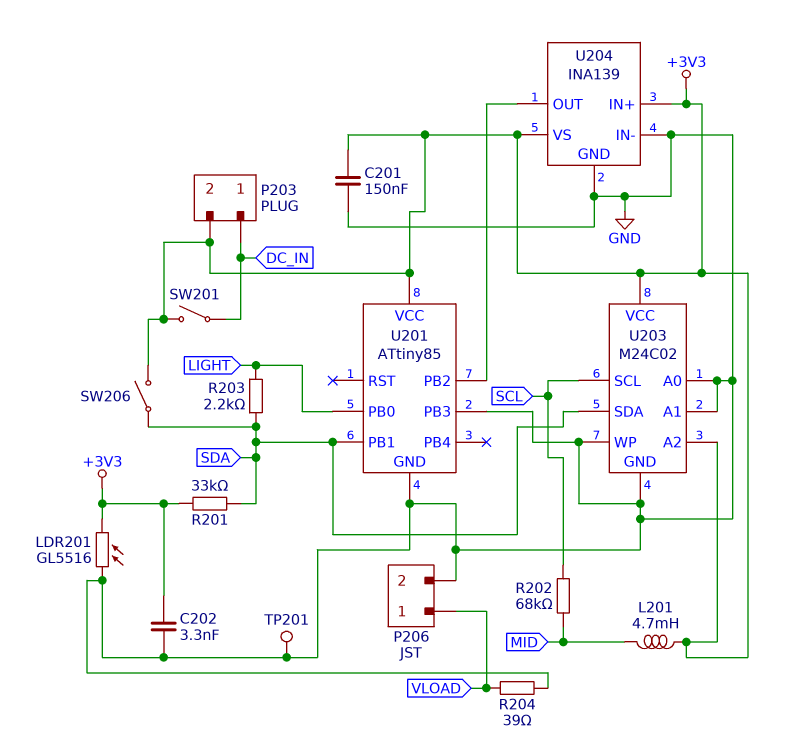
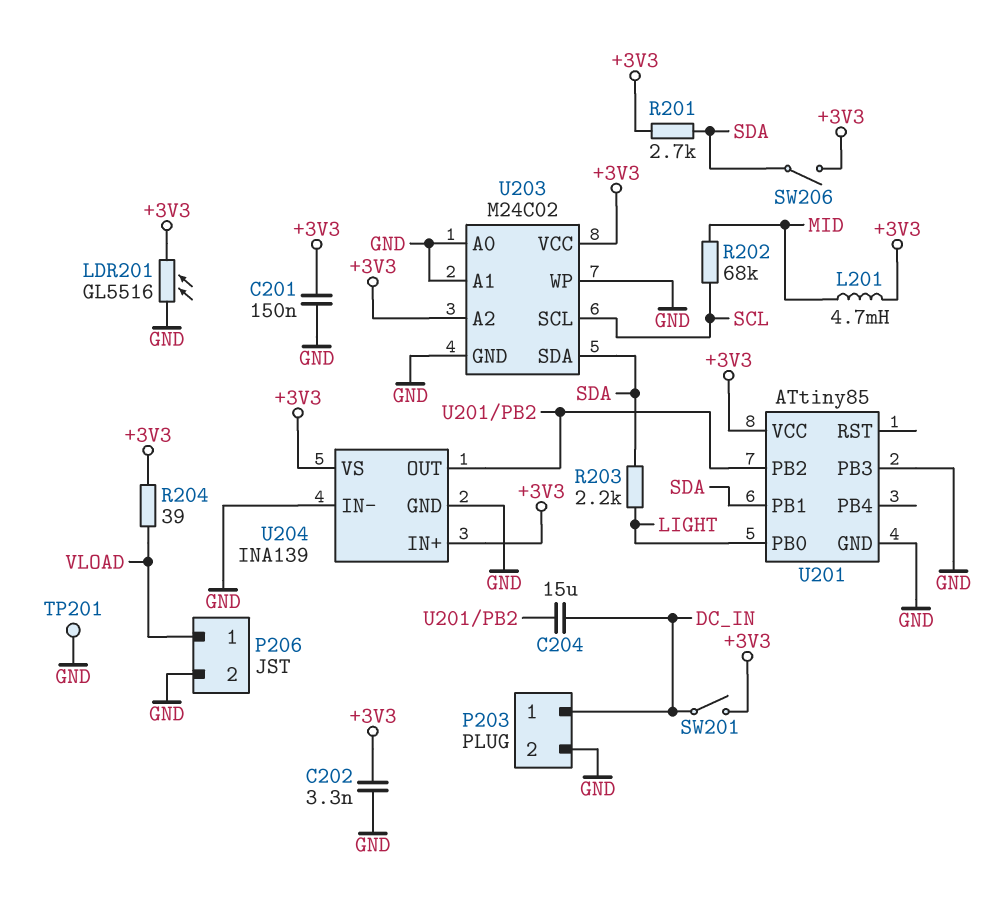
C204: none -> 15uF (DC_IN, U201/PB2)
P203 pin 2: +3V3 -> GND
R201: 33k (+3V3, SDA) -> 2.7k (+3V3, SDA)
R204: 39 (GND, VLOAD) -> 39 (+3V3, VLOAD)

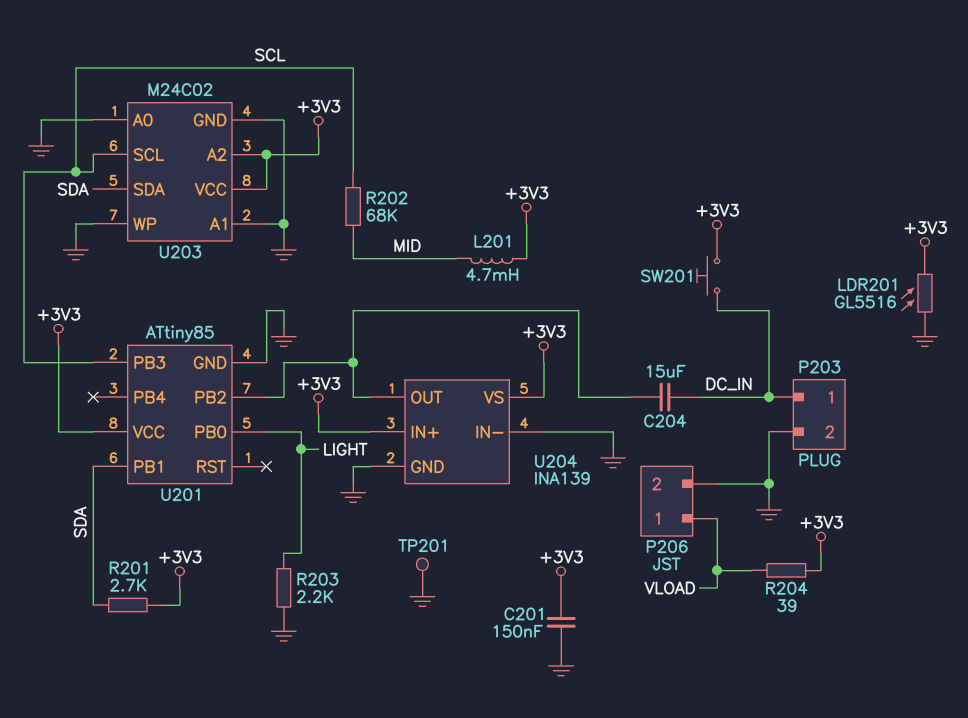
C202: 3.3nF (+3V3, GND) -> none
R203: 2.2k (LIGHT, SDA) -> 2.2k (GND, LIGHT)
SW201: switch (+3V3, DC_IN) -> button (+3V3, DC_IN)
SW206: switch (+3V3, SDA) -> none
U201 pin PB3: GND -> SCL

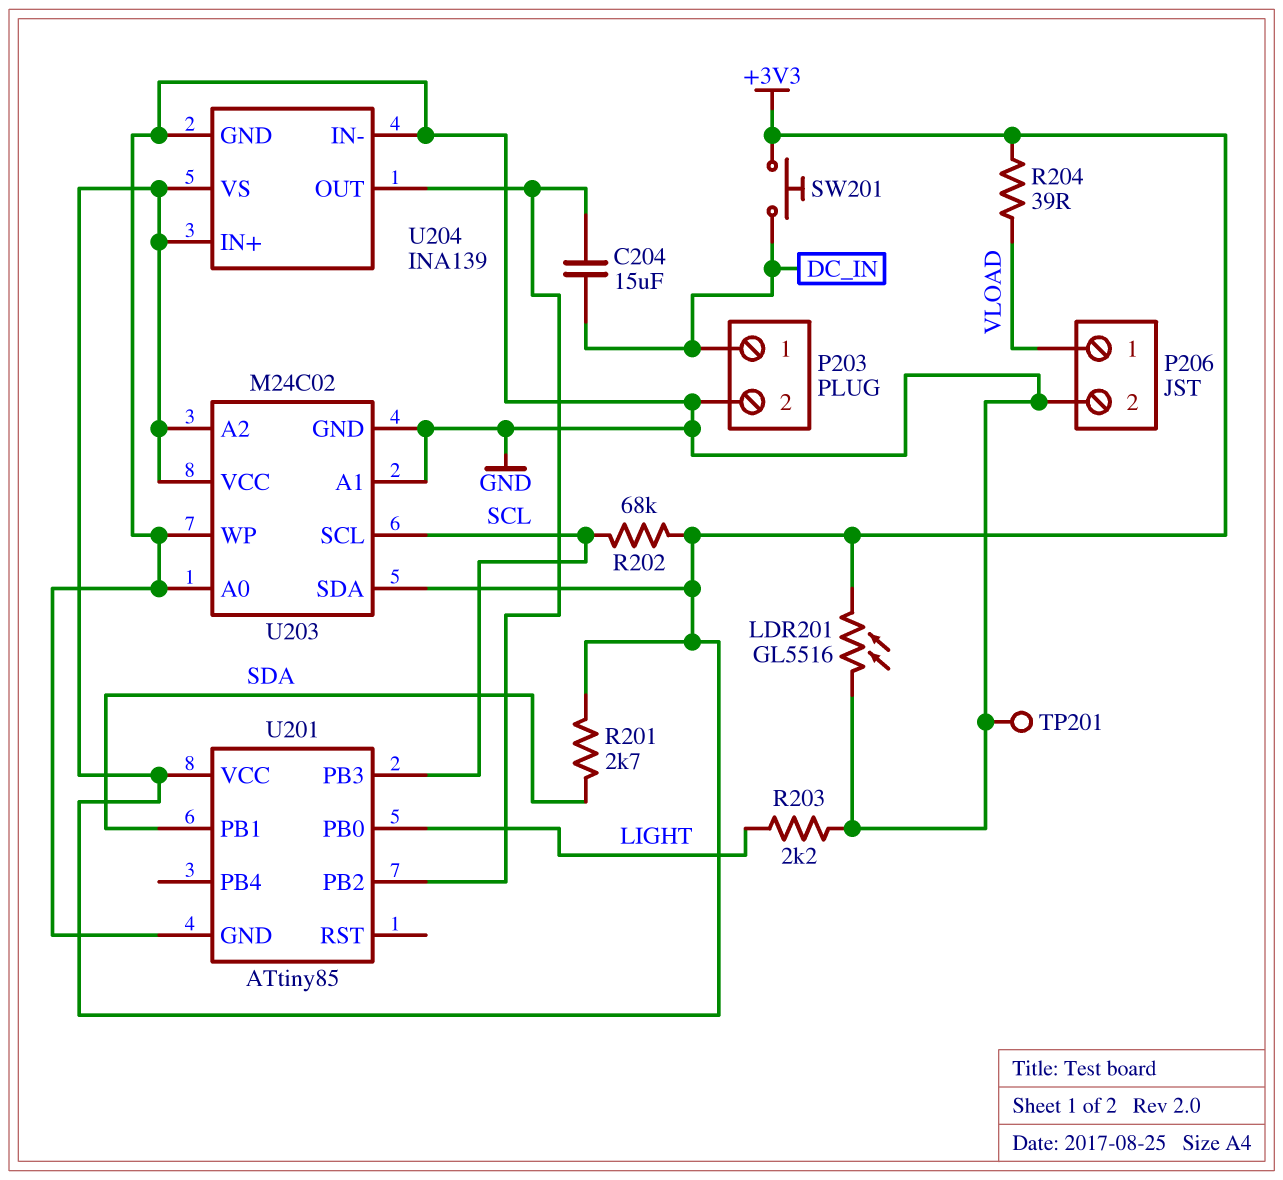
C201: 150nF (+3V3, GND) -> none
L201: 4.7mH (+3V3, MID) -> none
R202: 68k (MID, SCL) -> 68k (+3V3, SCL)
U203 pin SDA: SDA -> +3V3

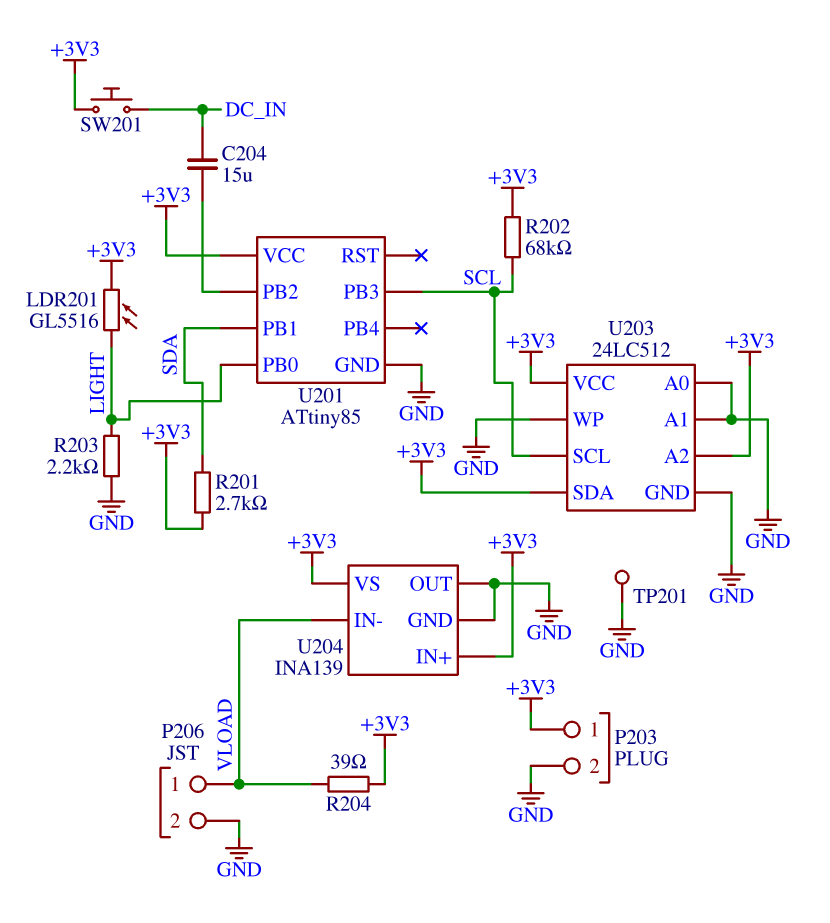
LDR201: GL5516 (+3V3, GND) -> GL5516 (+3V3, LIGHT)
P203 pin 1: DC_IN -> +3V3
U203: M24C02 -> 24LC512
U204 pin IN-: GND -> VLOAD
U204 pin OUT: U201/PB2 -> GND

